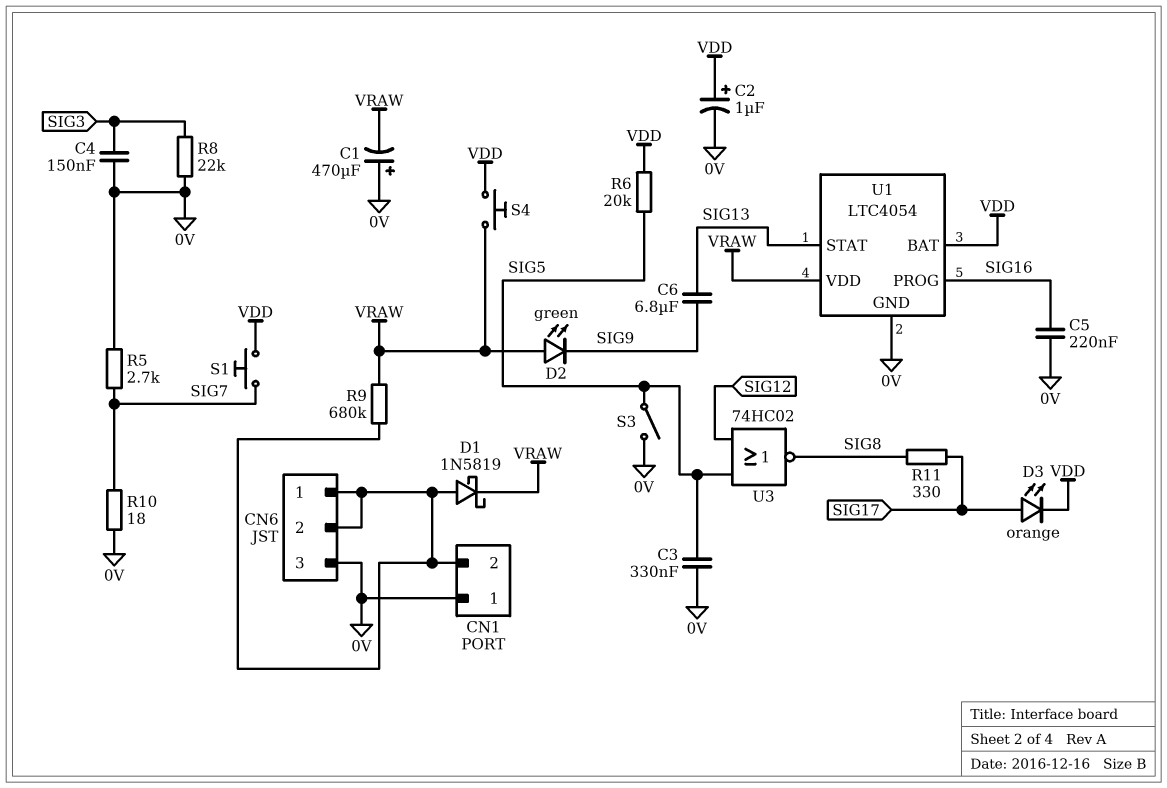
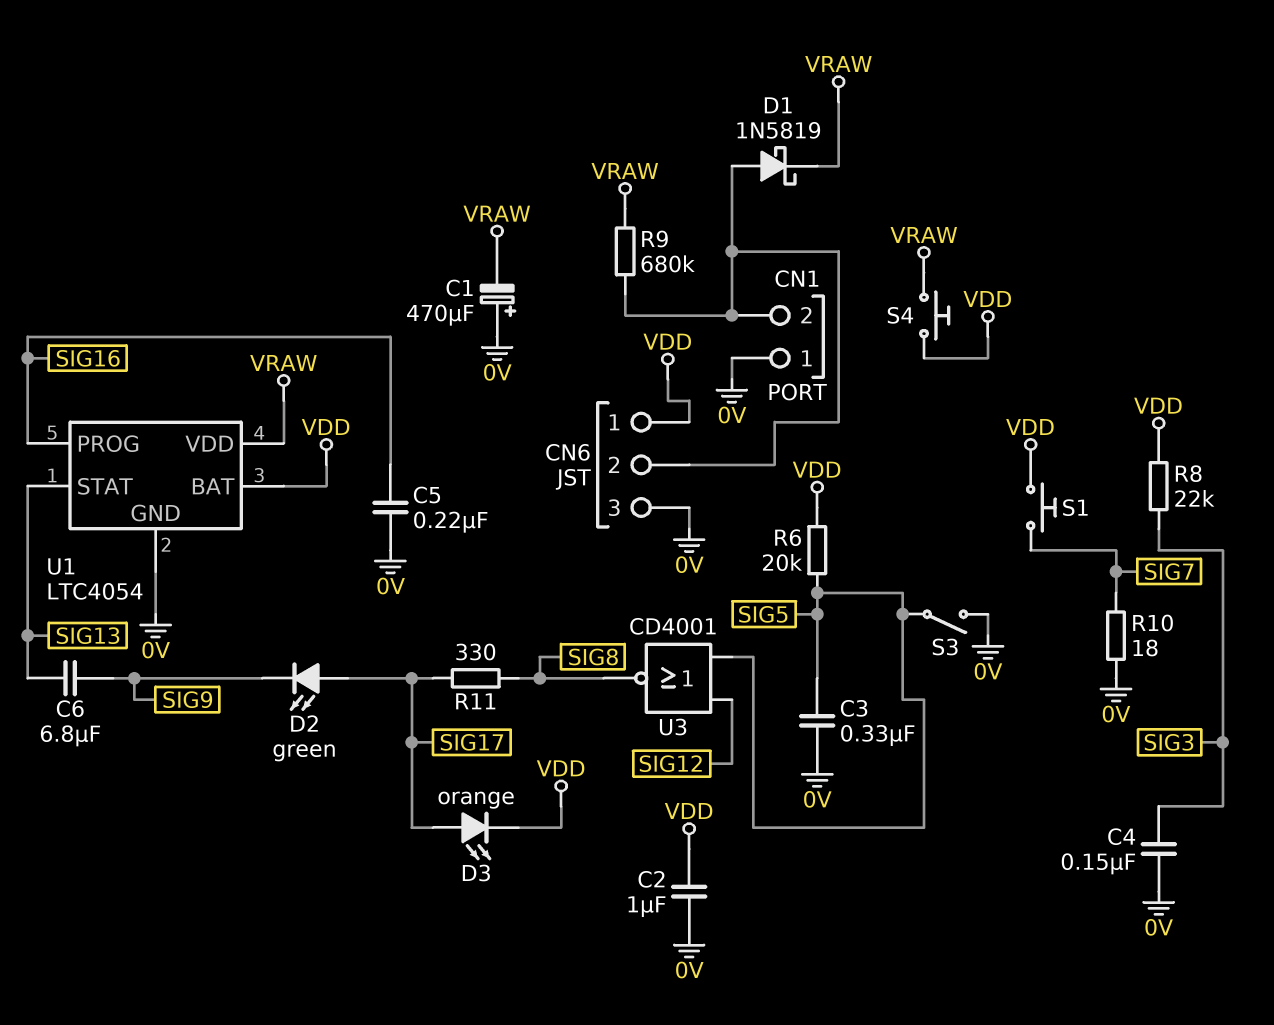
C2: 1uF (plus VDD, minus 0V) -> 1uF (0V, VDD)
CN6 pin 1: CN1/2 -> VDD
D2: LED green (A VRAW, K SIG9) -> LED green (A SIG17, K SIG9)
R5: 2.7k (0V, SIG7) -> none
R8: 22k (0V, SIG3) -> 22k (SIG3, VDD)
U3: NOR 74HC02 (in SIG5, in SIG12, out SIG8) -> NOR CD4001 (in SIG5, in SIG12, out SIG8)

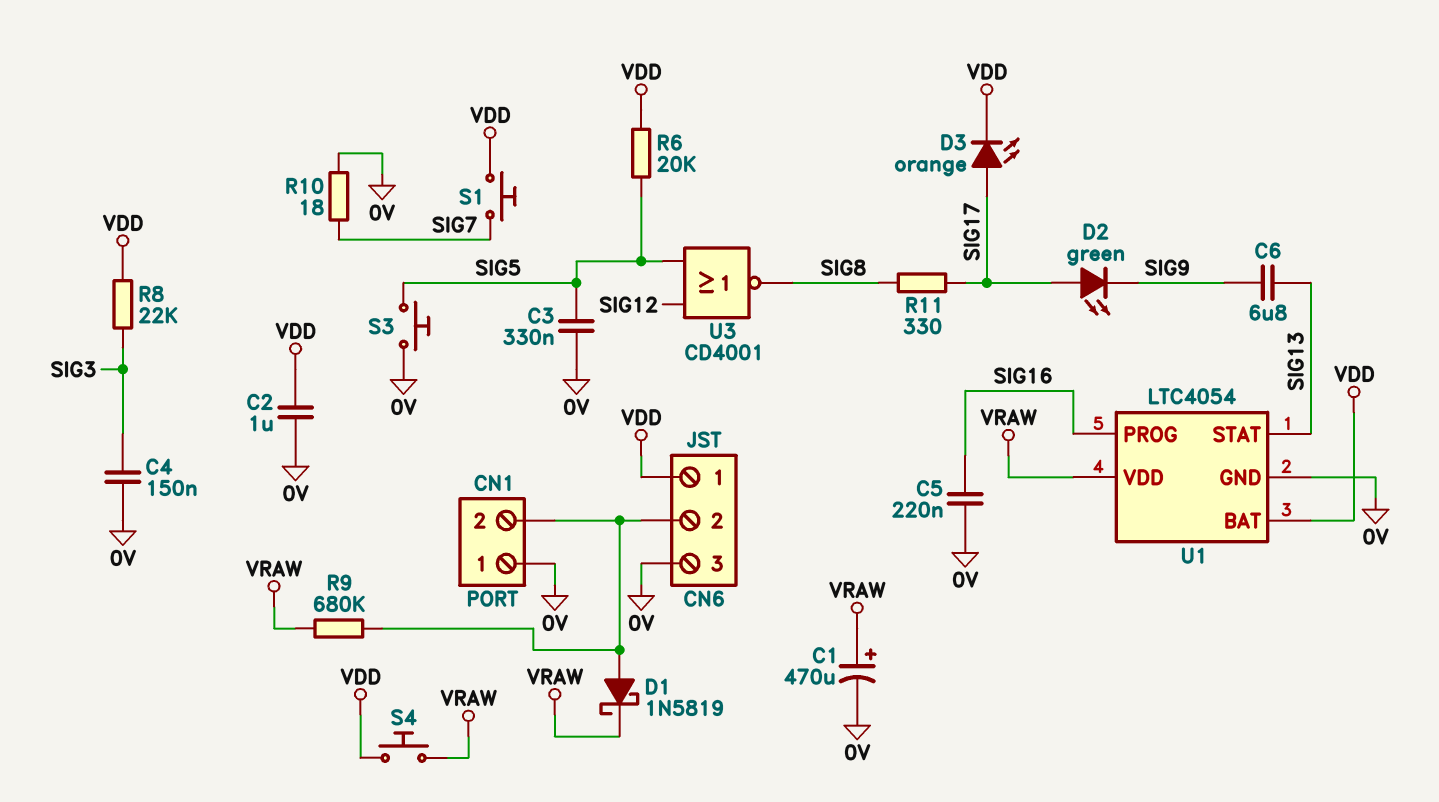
C1: 470uF (plus 0V, minus VRAW) -> 470uF (plus VRAW, minus 0V)
S3: switch (0V, SIG5) -> button (0V, SIG5)

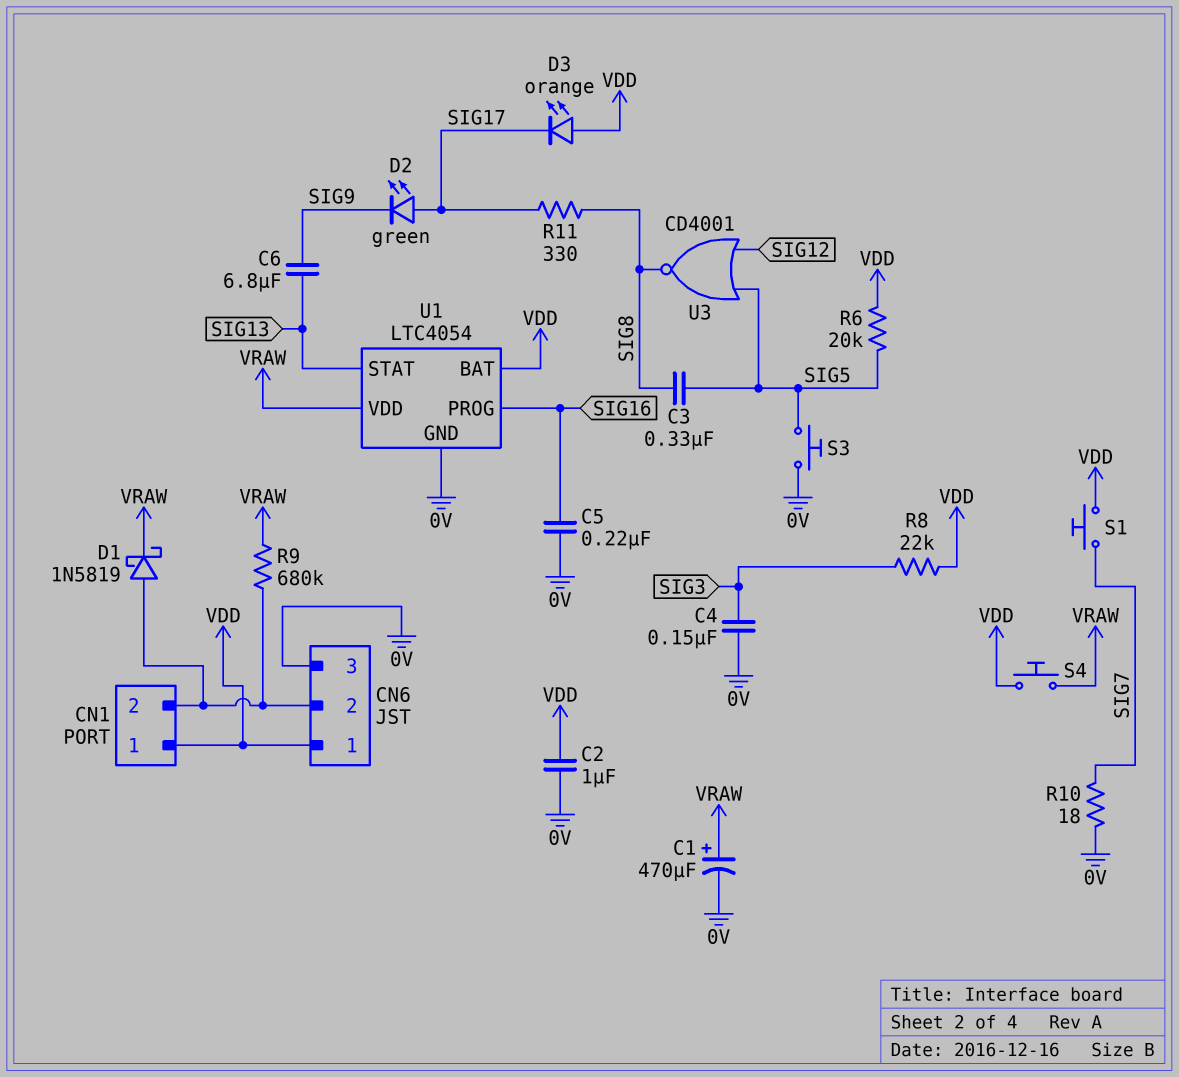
C3: 330nF (0V, SIG5) -> 330nF (SIG5, SIG8)
CN1 pin 1: 0V -> VDD
D3: LED orange (A SIG17, K VDD) -> LED orange (A VDD, K SIG17)

